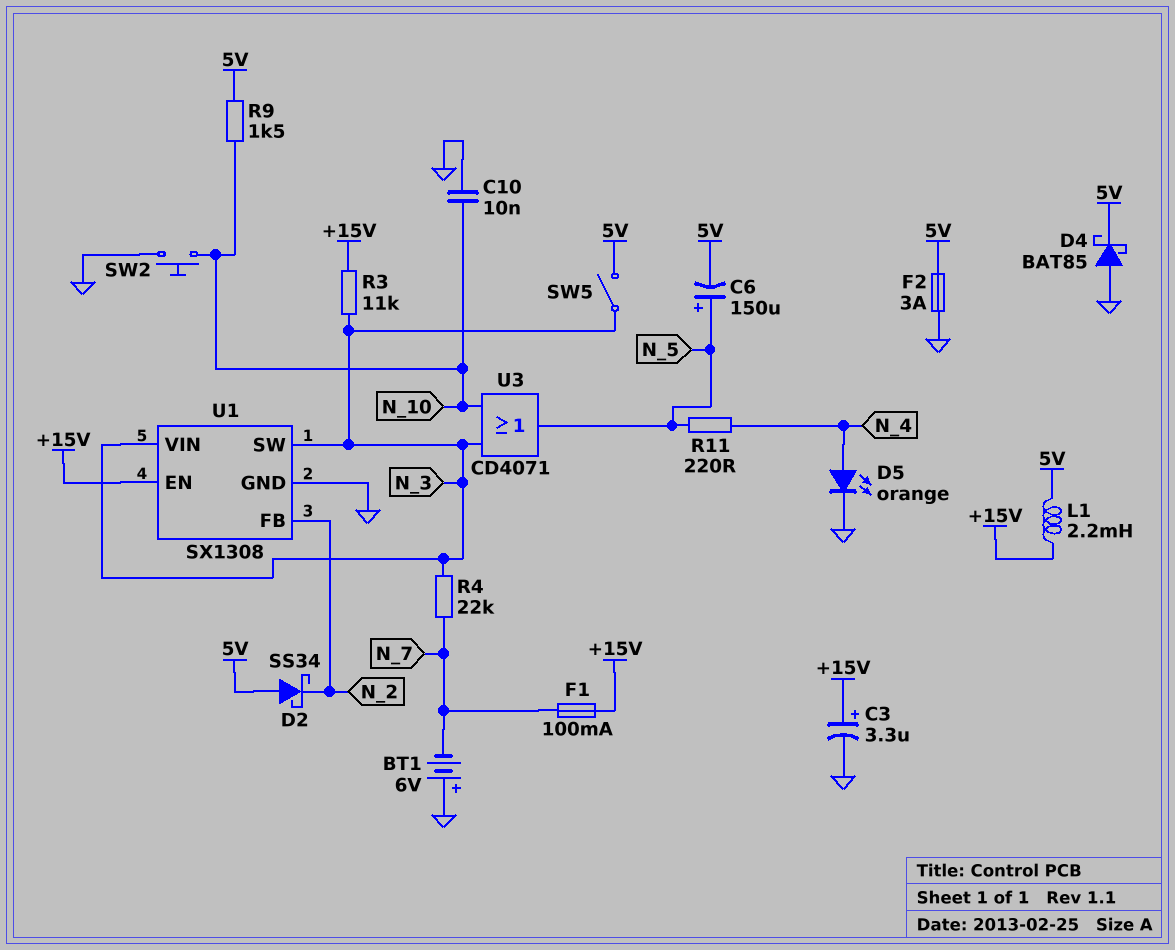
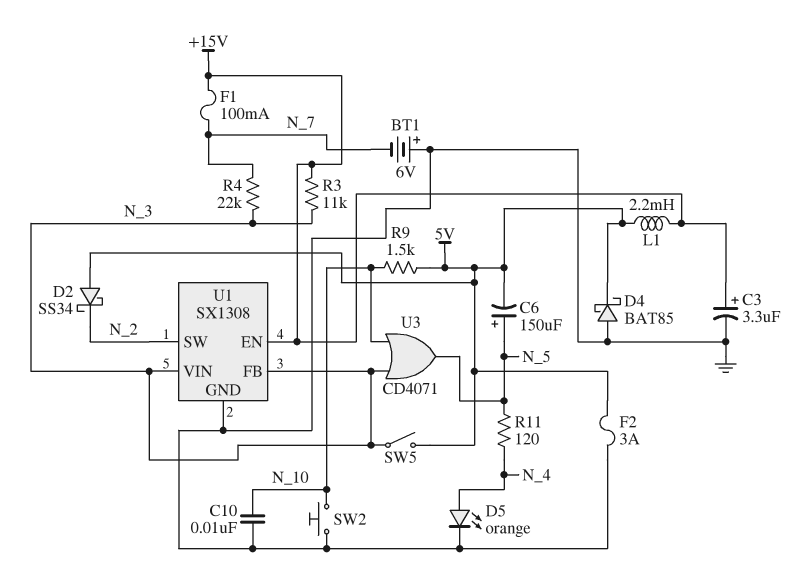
R11: 220 (N_4, N_5) -> 120 (N_4, N_5)
U1 pin FB: N_2 -> N_3
U1 pin SW: N_3 -> N_2

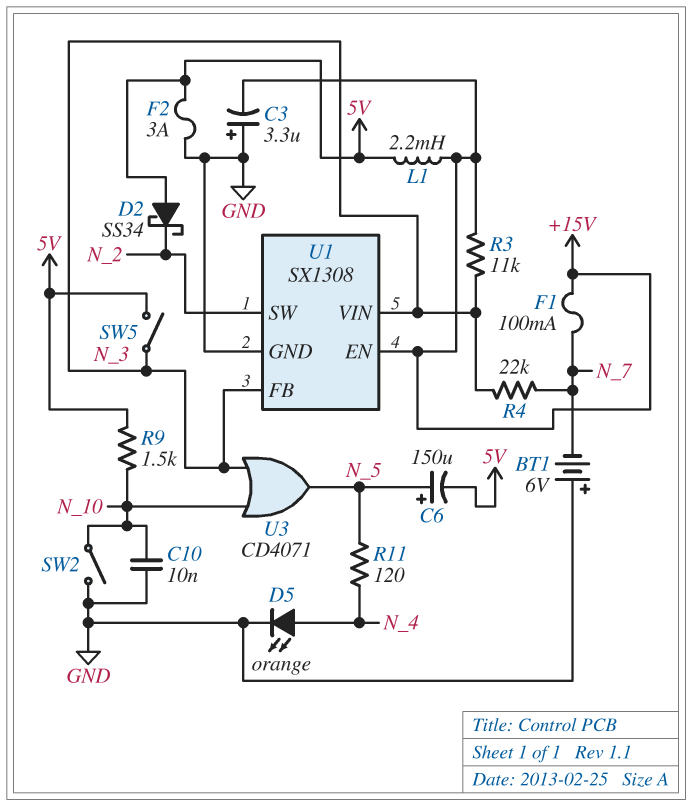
C3: 3.3uF (plus +15V, minus GND) -> 3.3uF (plus GND, minus +15V)
D4: schottky BAT85 (A GND, K 5V) -> none
SW2: button (GND, N_10) -> switch (GND, N_10)

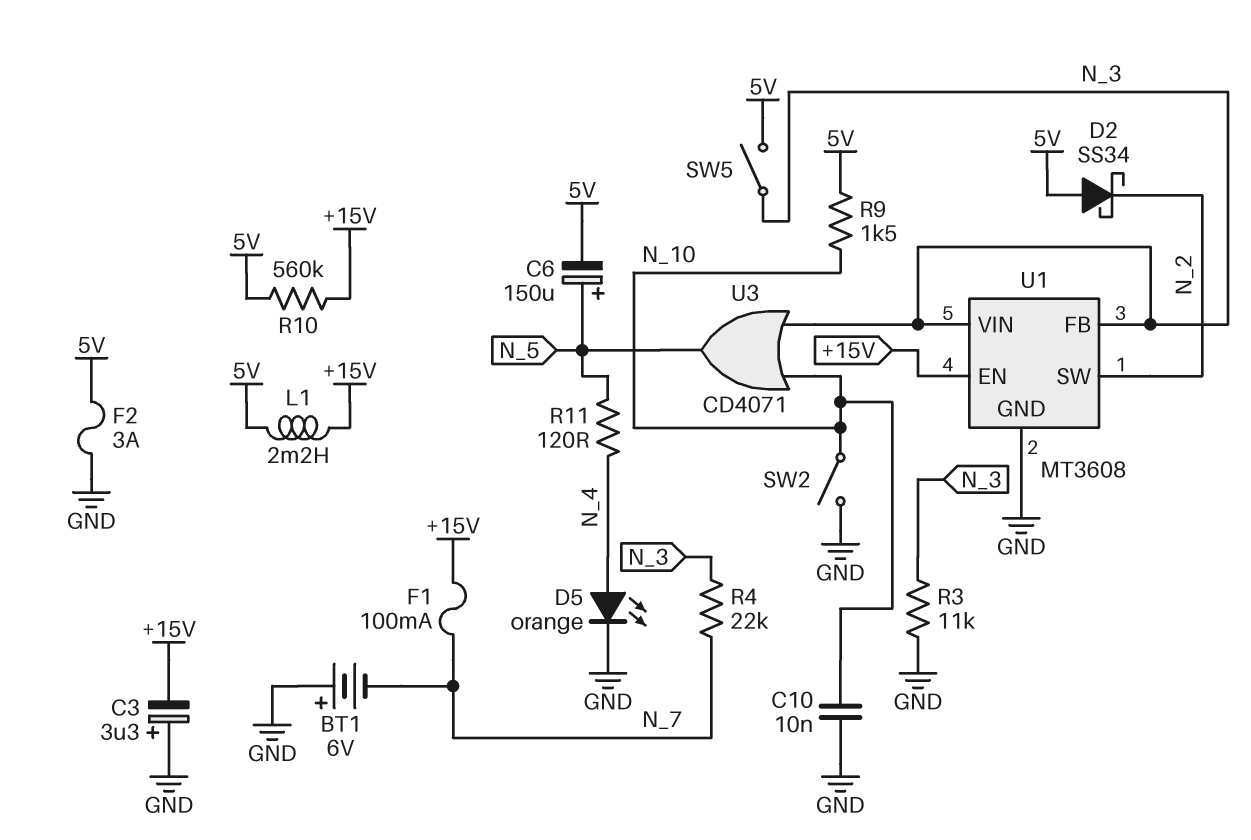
R3: 11k (+15V, N_3) -> 11k (GND, N_3)
R10: none -> 560k (+15V, 5V)
U1: SX1308 -> MT3608

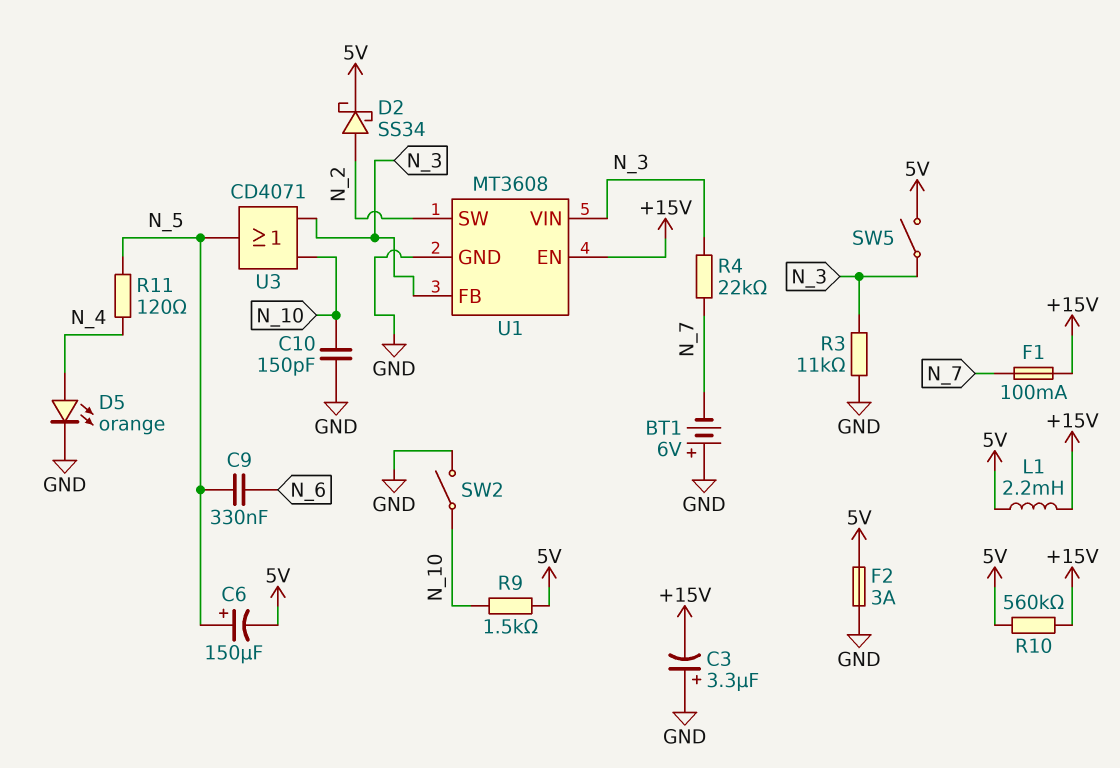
C9: none -> 330nF (N_5, N_6)
C10: 10nF (GND, N_10) -> 150pF (GND, N_10)
D2: schottky SS34 (A 5V, K N_2) -> schottky SS34 (A N_2, K 5V)

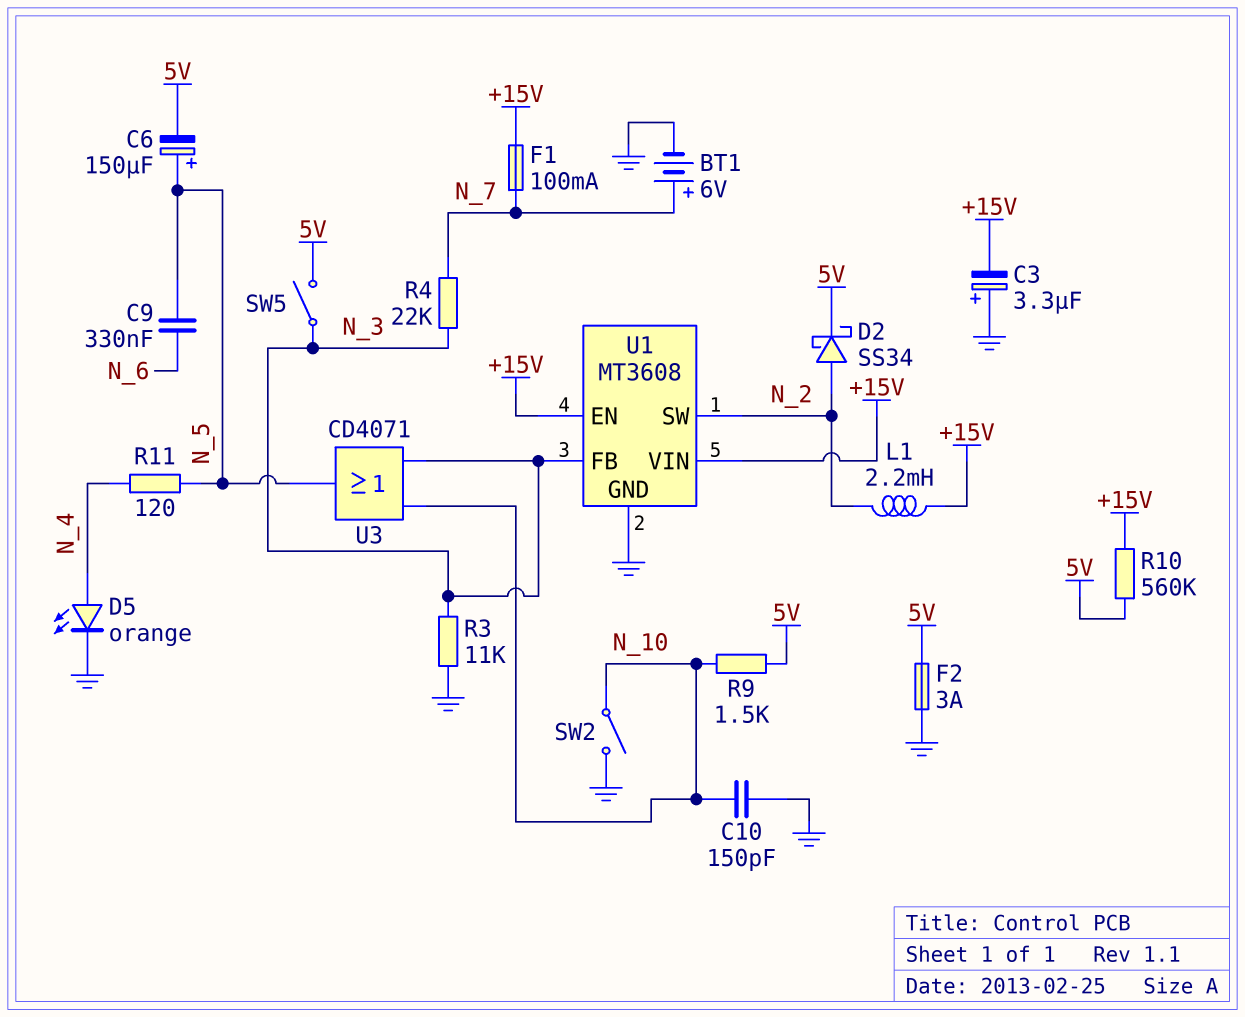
BT1: 6V (plus GND, minus N_7) -> 6V (plus N_7, minus GND)
L1: 2.2mH (+15V, 5V) -> 2.2mH (+15V, N_2)
U1 pin VIN: N_3 -> +15V

